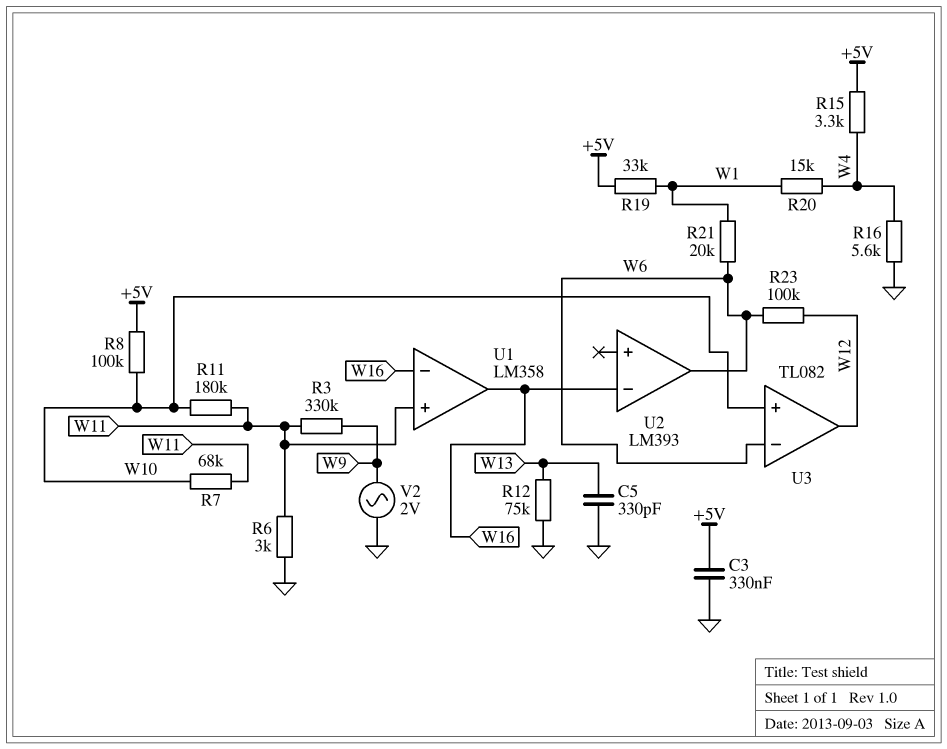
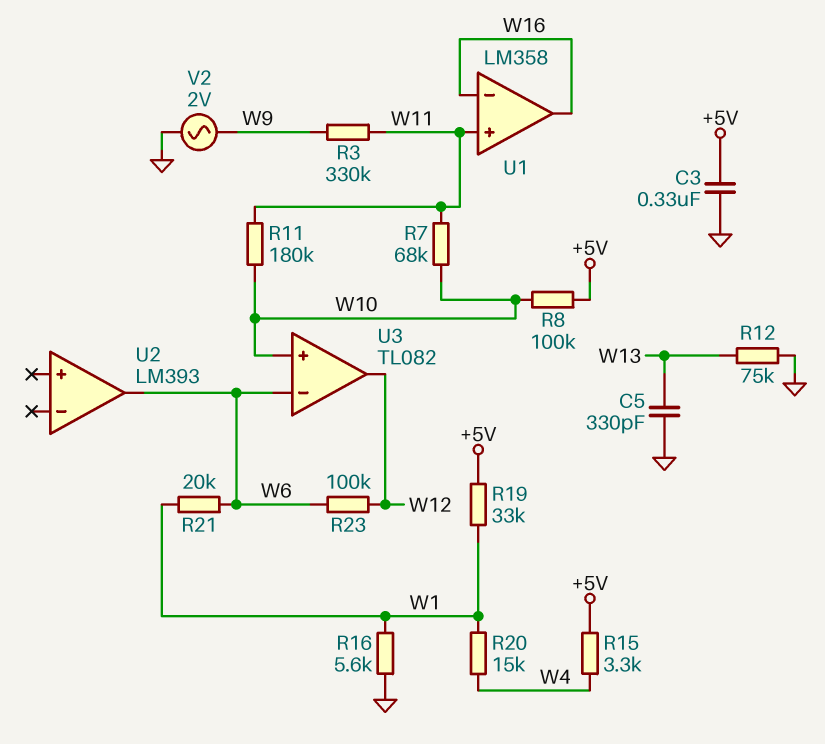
R6: 3k (GND, W11) -> none
R16: 5.6k (GND, W4) -> 5.6k (GND, W1)
U2 pin in-: W16 -> none

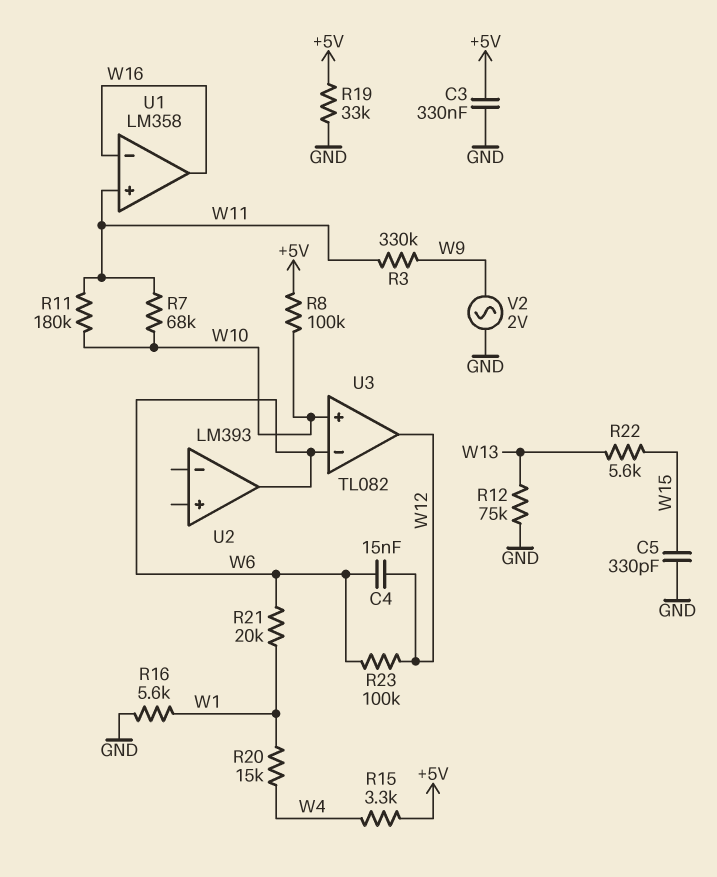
C4: none -> 15nF (W6, W12)
C5: 330pF (GND, W13) -> 330pF (GND, W15)
R19: 33k (+5V, W1) -> 33k (+5V, GND)
R22: none -> 5.6k (W13, W15)

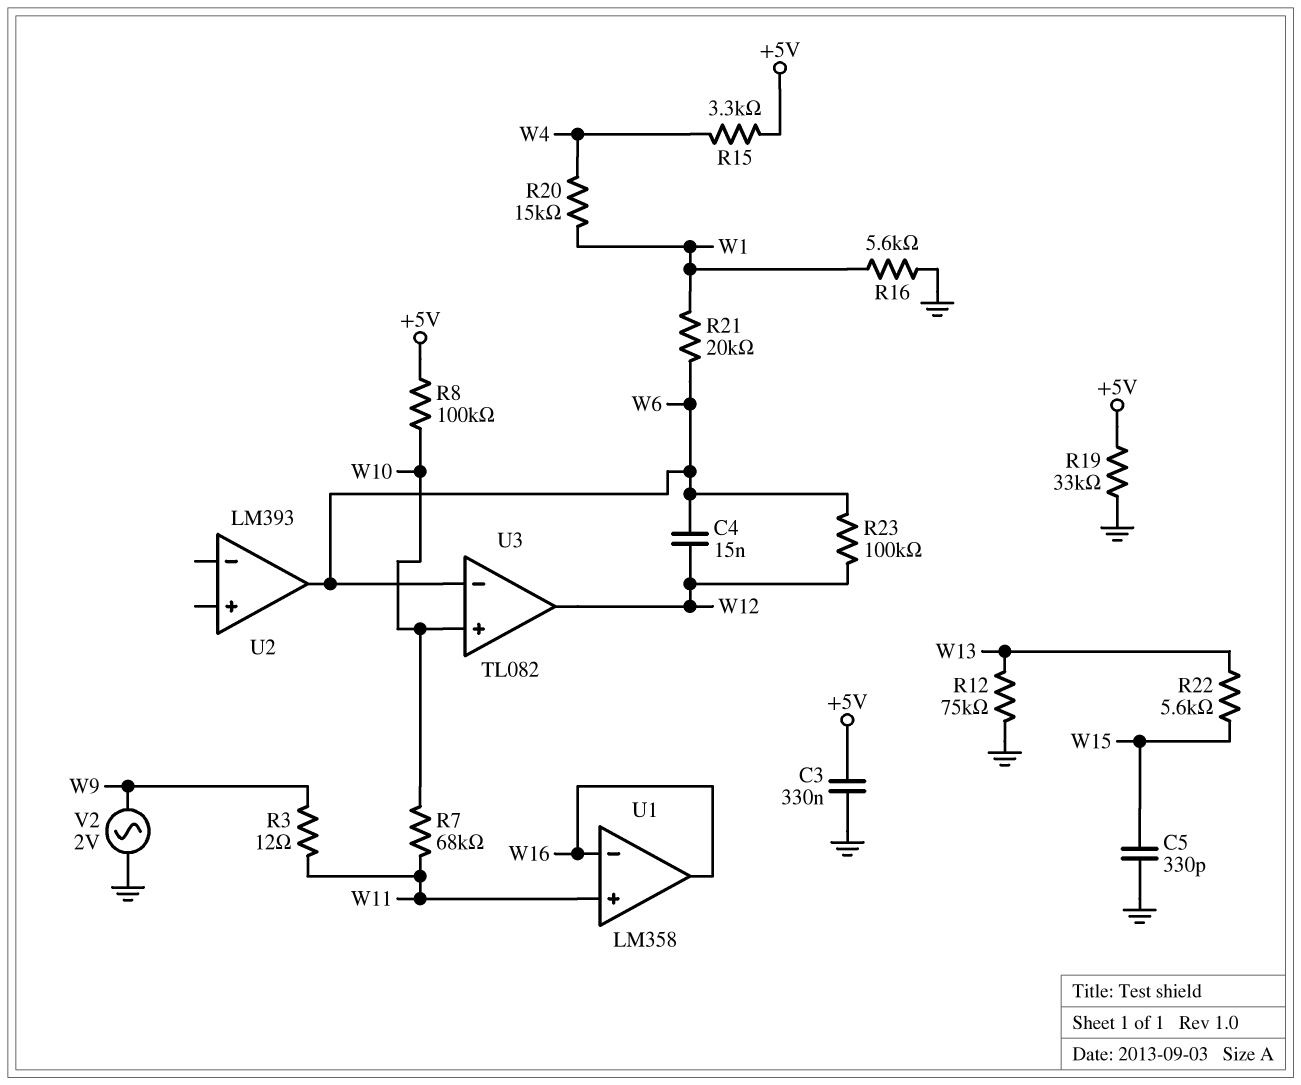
R3: 330k (W9, W11) -> 12 (W9, W11)
R11: 180k (W10, W11) -> none

